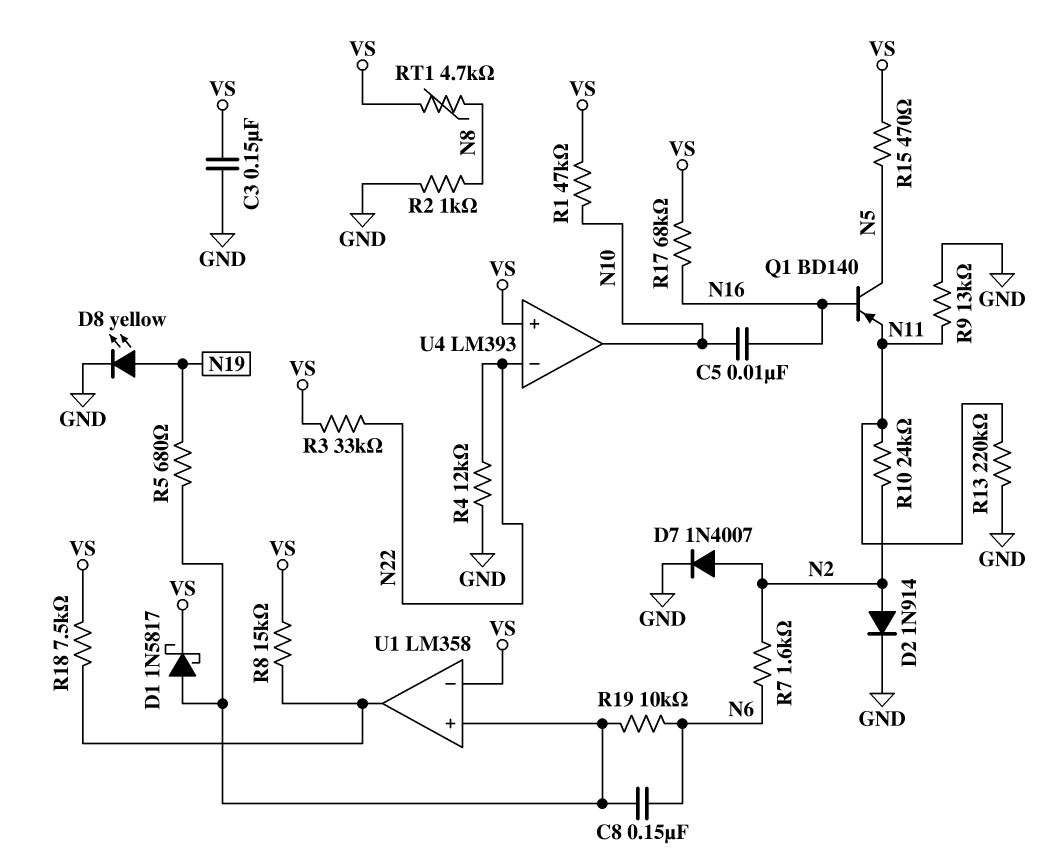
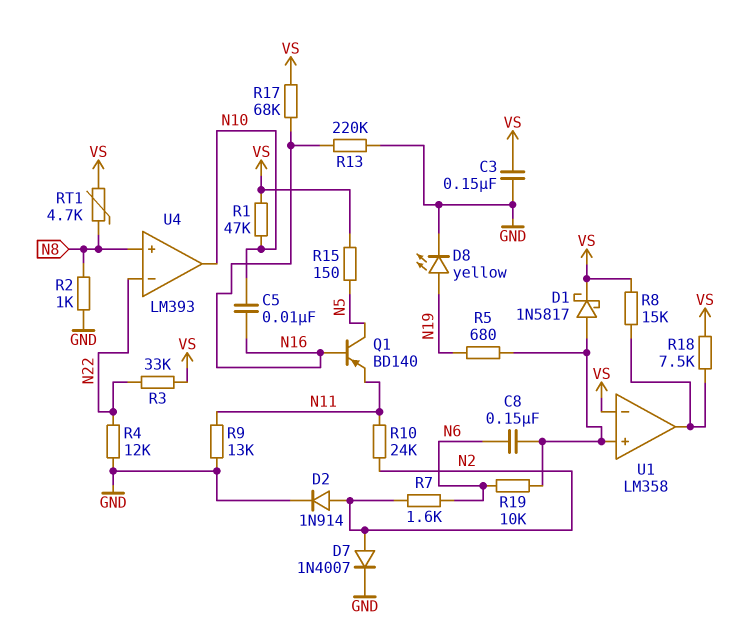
R13: 220k (GND, N11) -> 220k (GND, N16)
R15: 470 (N5, VS) -> 150 (N5, VS)
U4 pin in+: VS -> N8

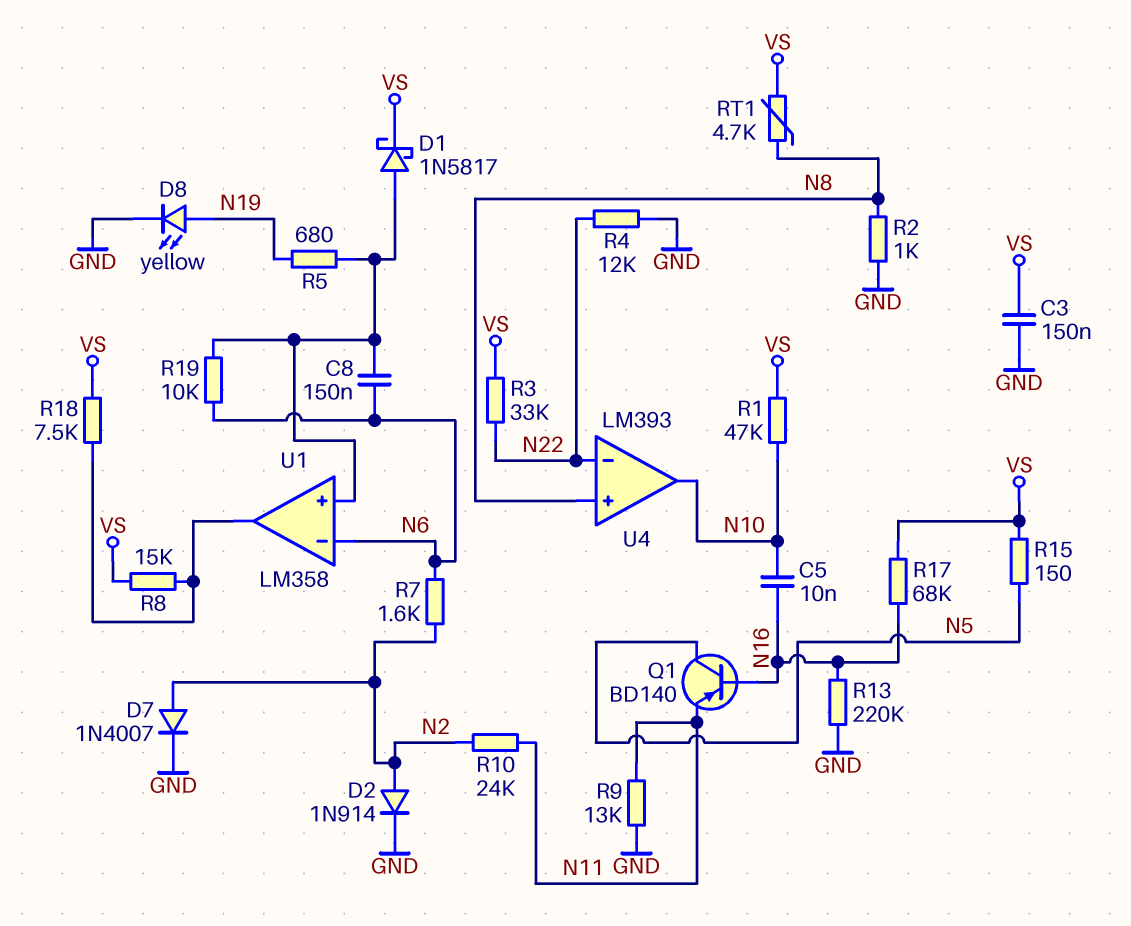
U1 pin in-: VS -> N6

